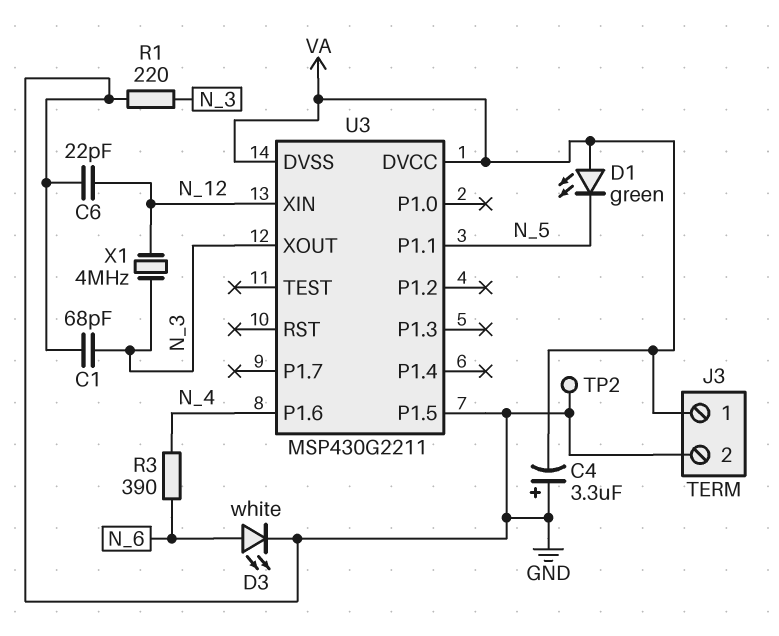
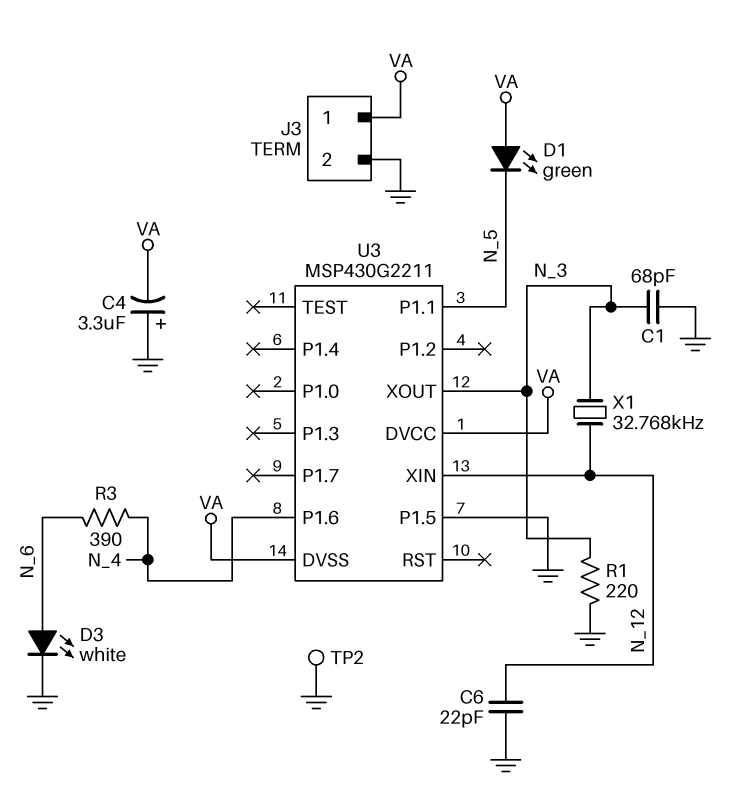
X1: 4MHz (N_3, N_12) -> 32.768kHz (N_3, N_12)

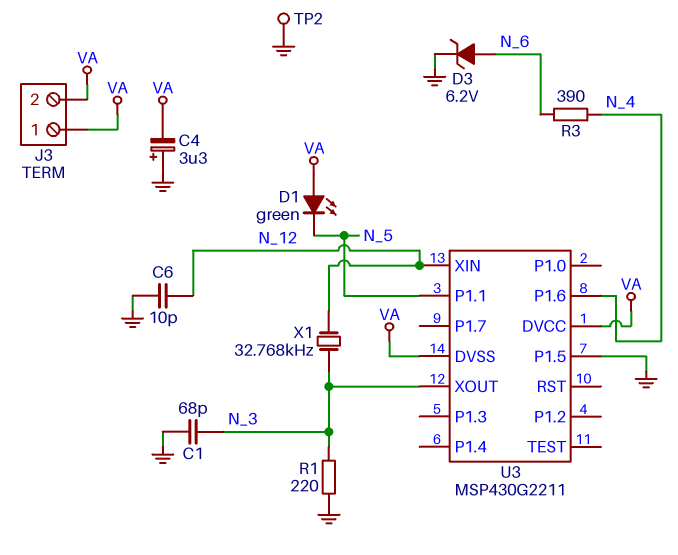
C6: 22pF (GND, N_12) -> 10pF (GND, N_12)
D3: LED white (A N_6, K GND) -> zener 6.2V (A N_6, K GND)
J3 pin 2: GND -> VA

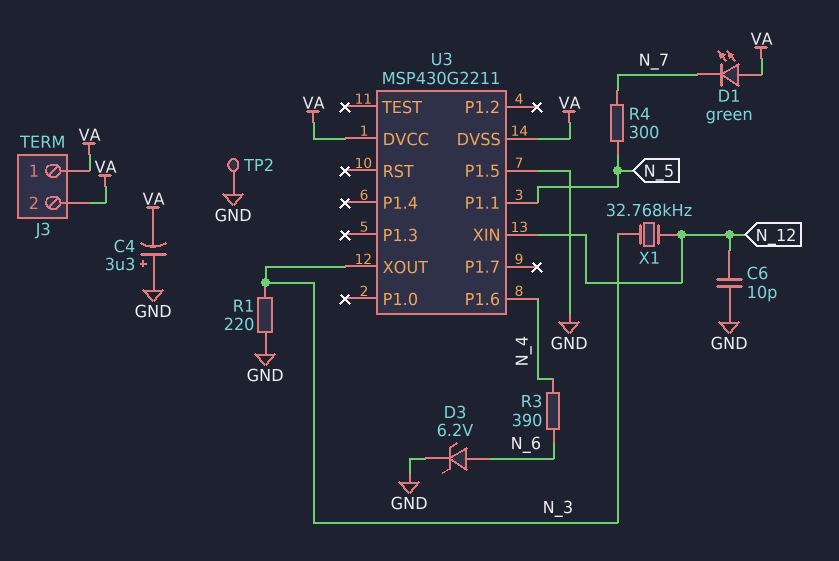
C1: 68pF (GND, N_3) -> none
D1: LED green (A VA, K N_5) -> LED green (A VA, K N_7)
R4: none -> 300 (N_5, N_7)

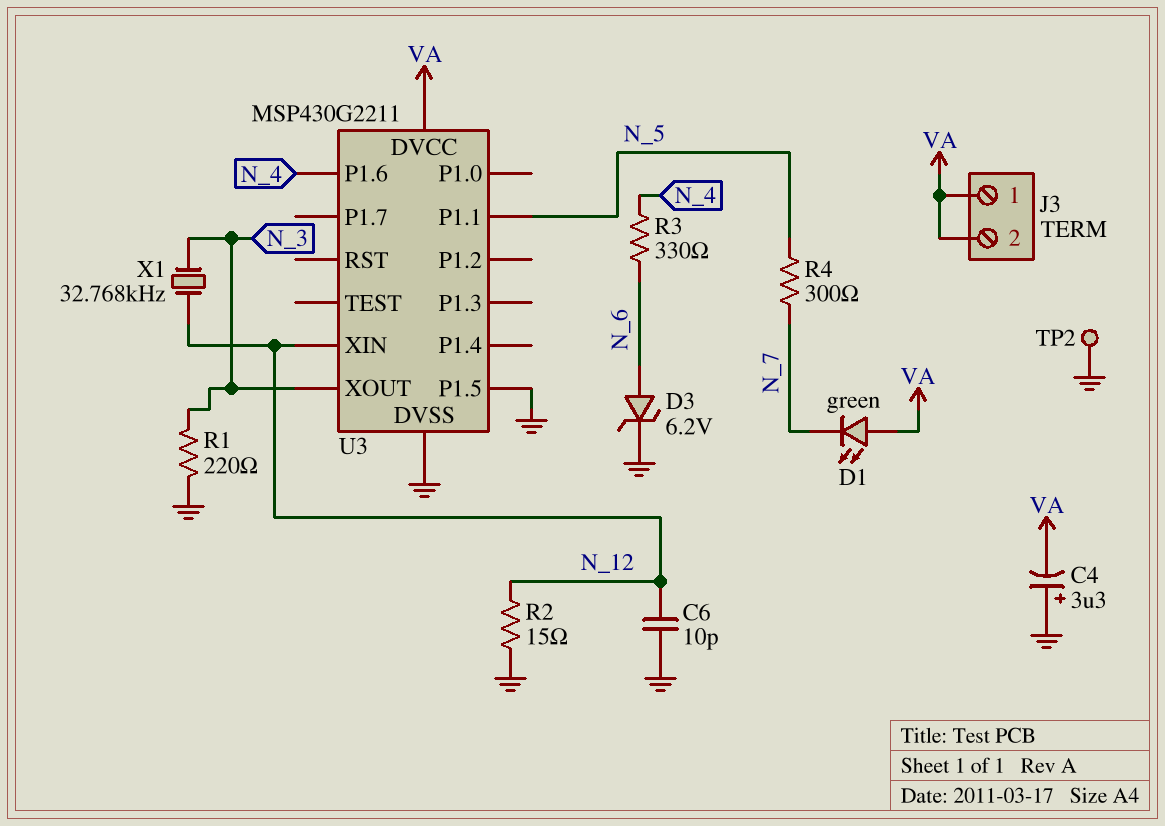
R2: none -> 15 (GND, N_12)
R3: 390 (N_4, N_6) -> 330 (N_4, N_6)
U3 pin DVSS: VA -> GND

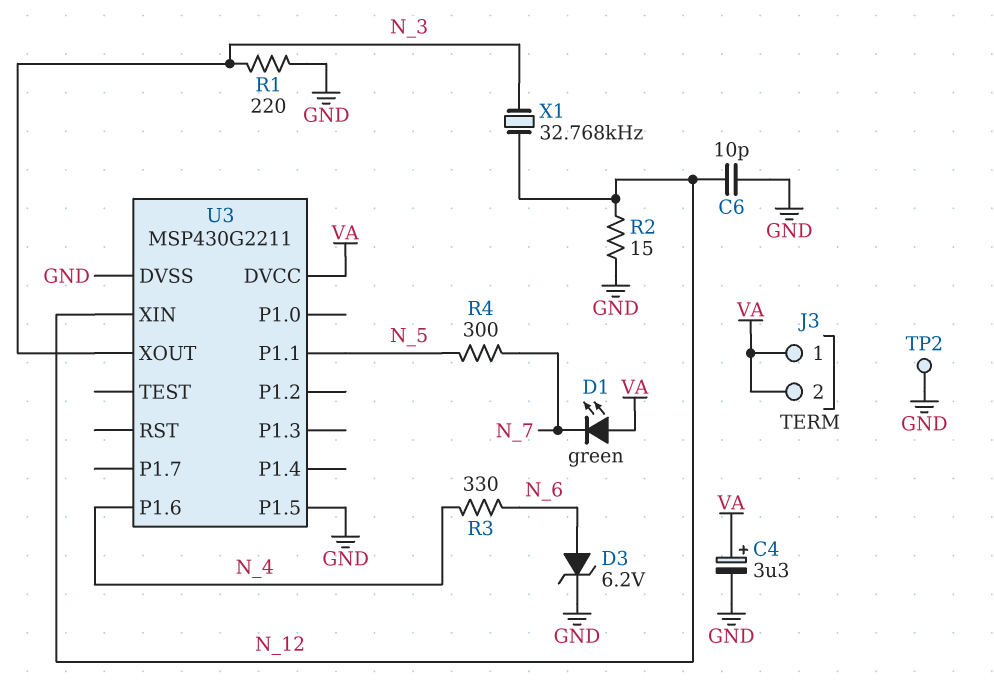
C4: 3.3uF (plus GND, minus VA) -> 3.3uF (plus VA, minus GND)

